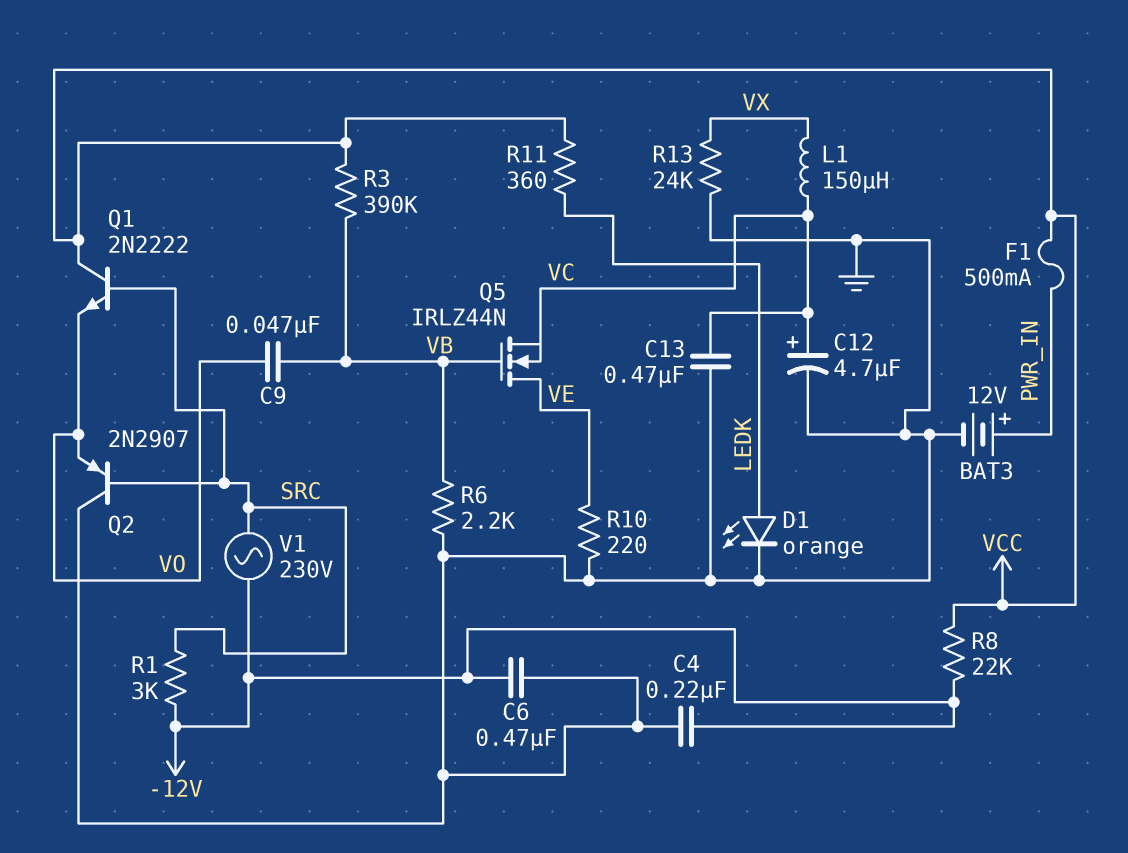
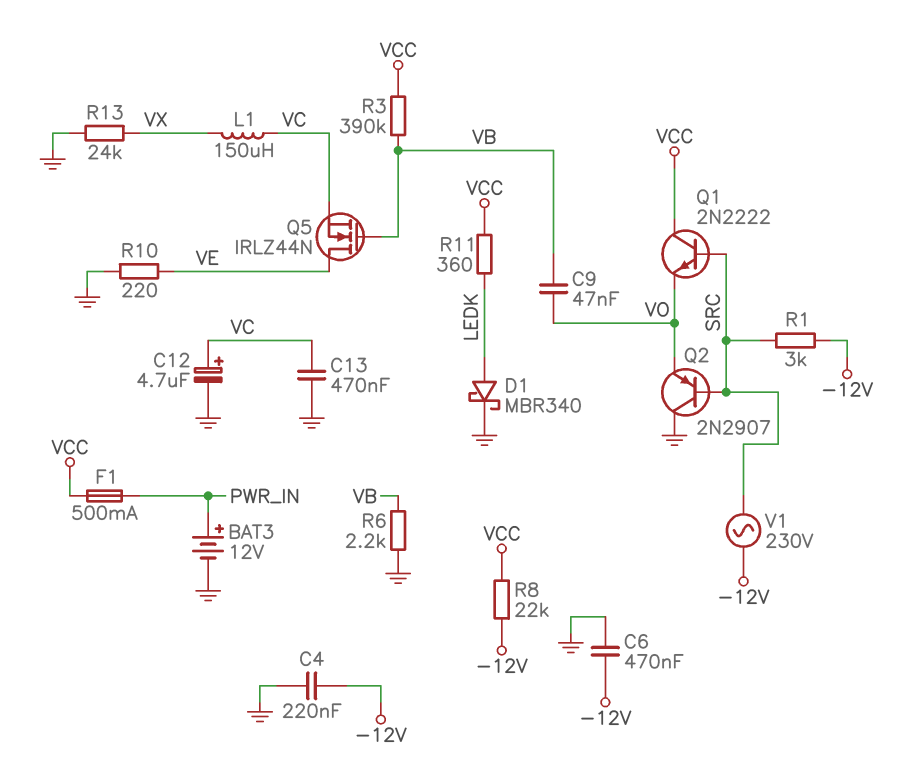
D1: LED orange (A LEDK, K GND) -> schottky MBR340 (A LEDK, K GND)

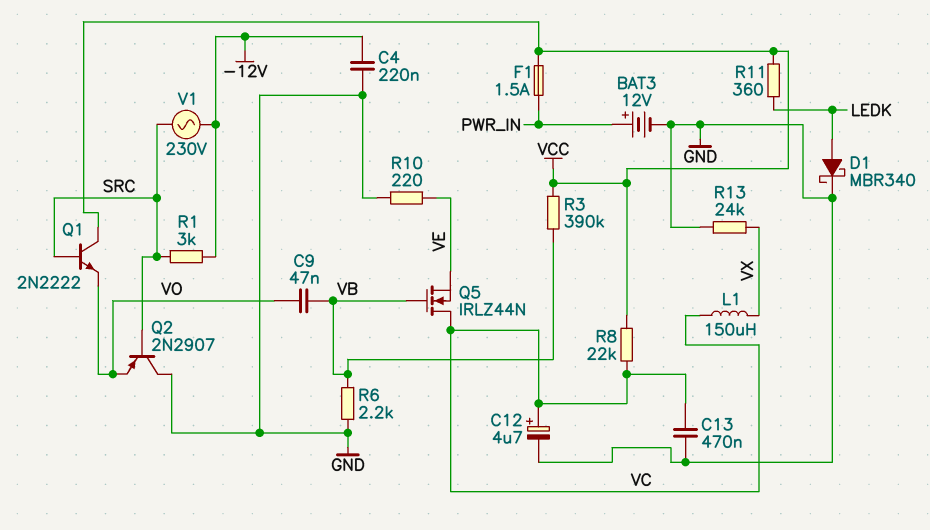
C6: 470nF (-12V, GND) -> none
F1: 500mA (PWR_IN, VCC) -> 1.5A (PWR_IN, VCC)
Q5: NMOS IRLZ44N (G VB, D VE, S VC) -> NMOS IRLZ44N (G VB, D VC, S VE)
R8: 22k (-12V, VCC) -> 22k (VC, VCC)

